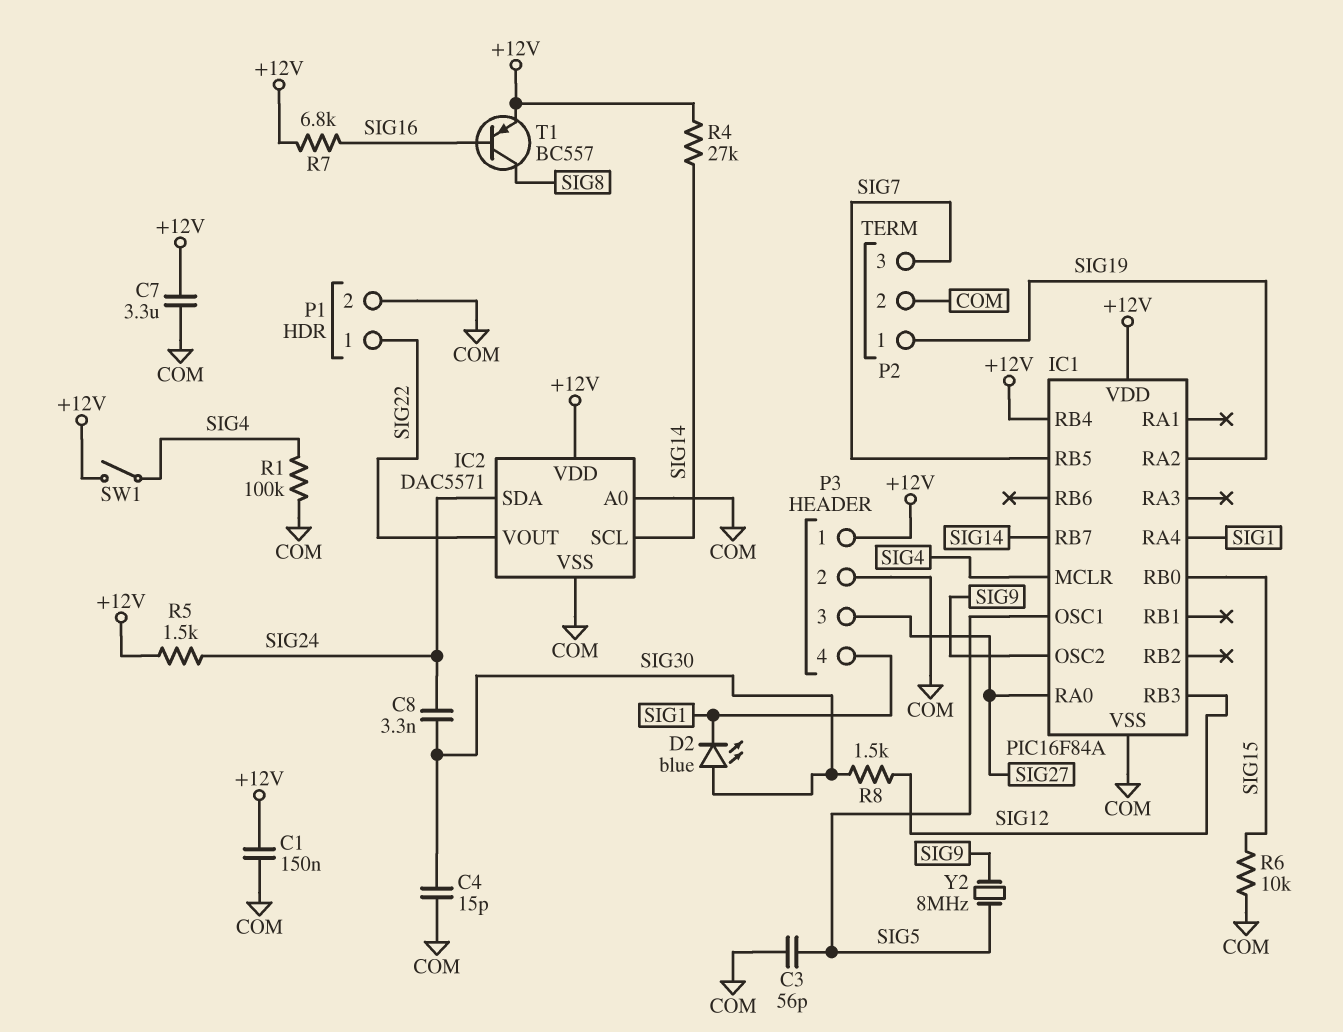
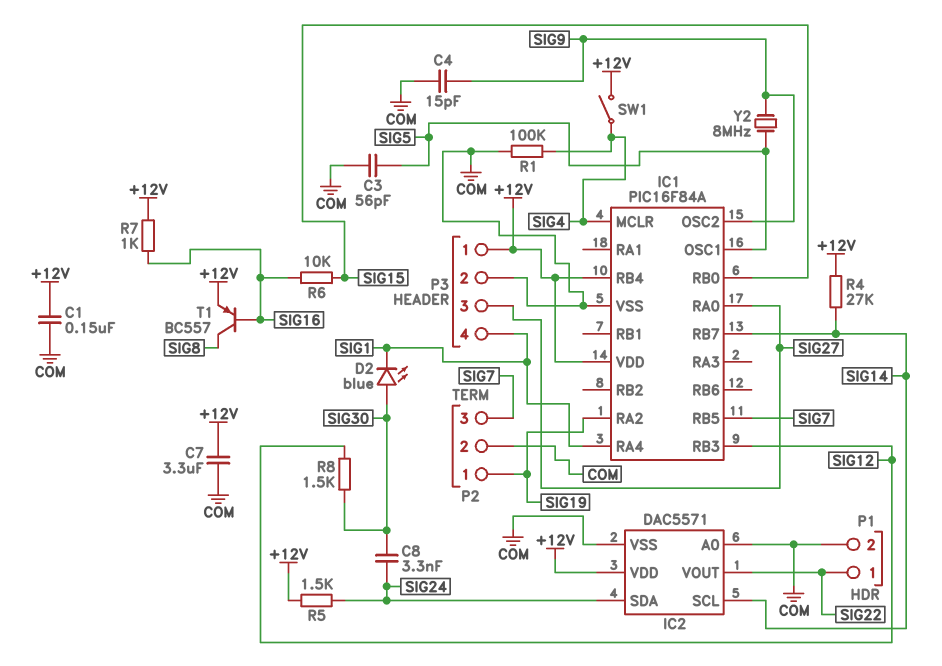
C4: 15pF (COM, SIG30) -> 15pF (COM, SIG9)
R6: 10k (COM, SIG15) -> 10k (SIG15, SIG16)
R7: 6.8k (+12V, SIG16) -> 1k (+12V, SIG16)

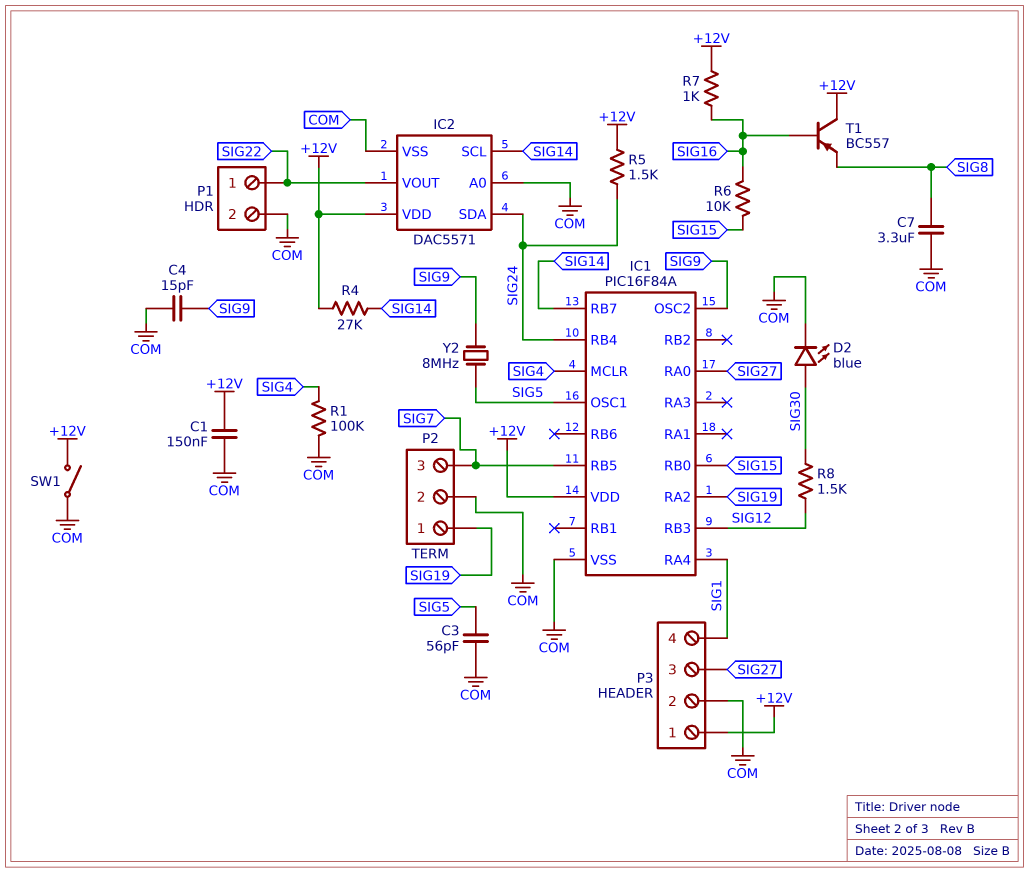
C7: 3.3uF (+12V, COM) -> 3.3uF (COM, SIG8)
C8: 3.3nF (SIG24, SIG30) -> none
D2: LED blue (A SIG30, K SIG1) -> LED blue (A SIG30, K COM)
IC1 pin RB4: +12V -> SIG24
SW1: switch (+12V, SIG4) -> switch (+12V, COM)
T1: PNP BC557 (B SIG16, C SIG8, E +12V) -> PNP BC557 (B SIG16, C +12V, E SIG8)

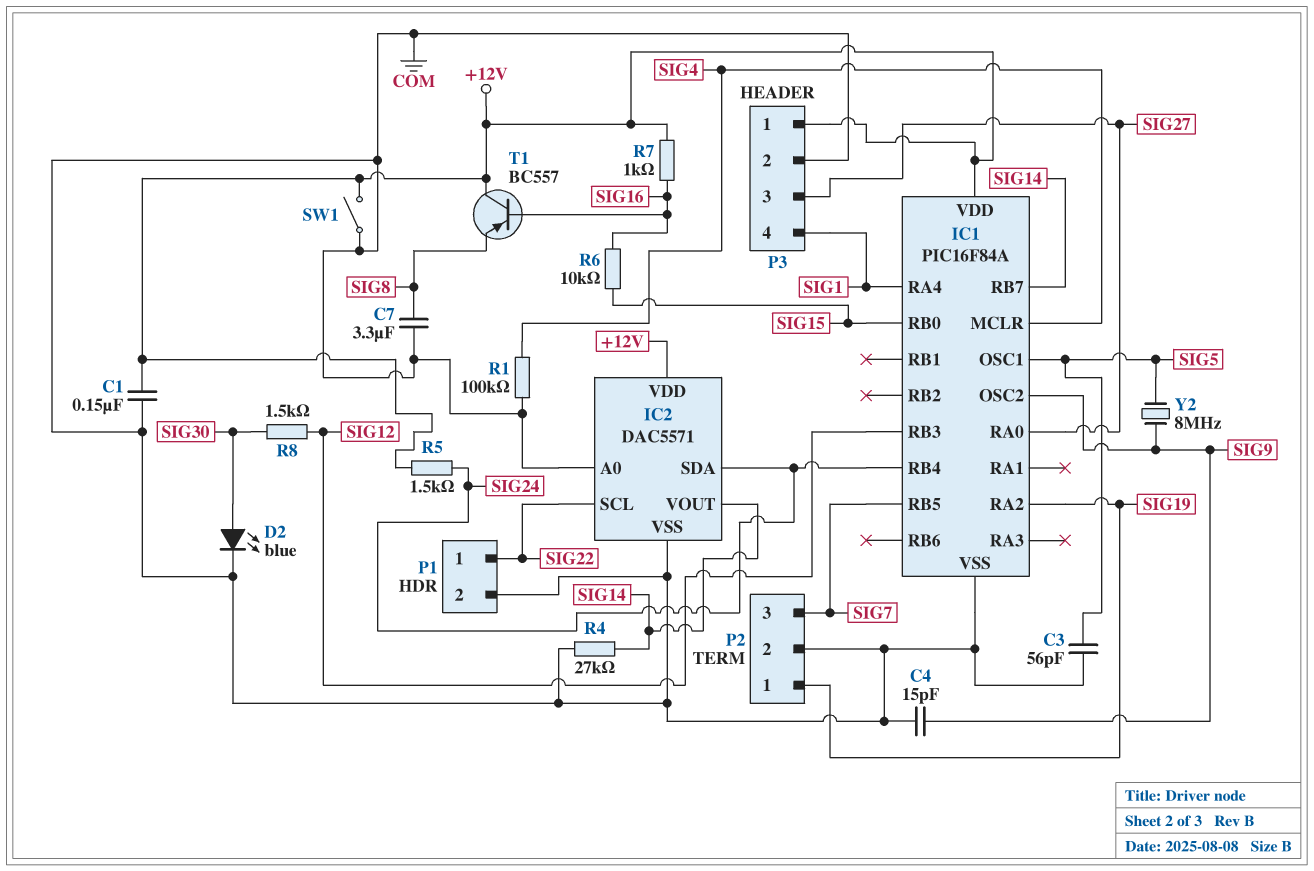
IC2 pin SCL: SIG14 -> SIG22
IC2 pin VOUT: SIG22 -> SIG14
R4: 27k (+12V, SIG14) -> 27k (COM, SIG14)

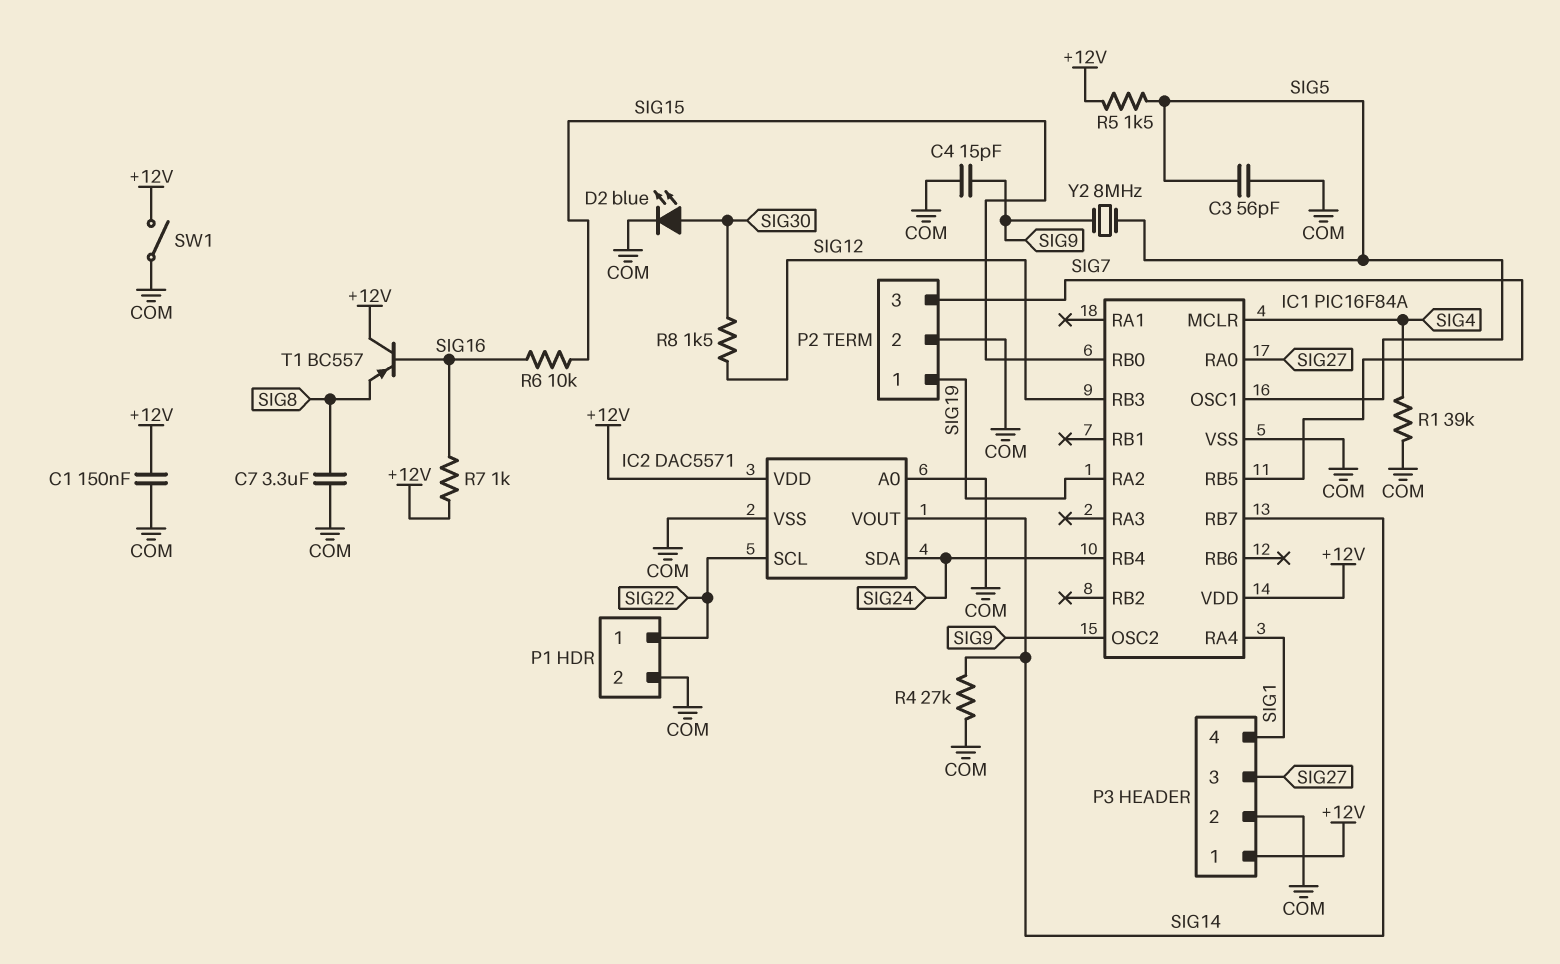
R1: 100k (COM, SIG4) -> 39k (COM, SIG4)
R5: 1.5k (+12V, SIG24) -> 1.5k (+12V, SIG5)

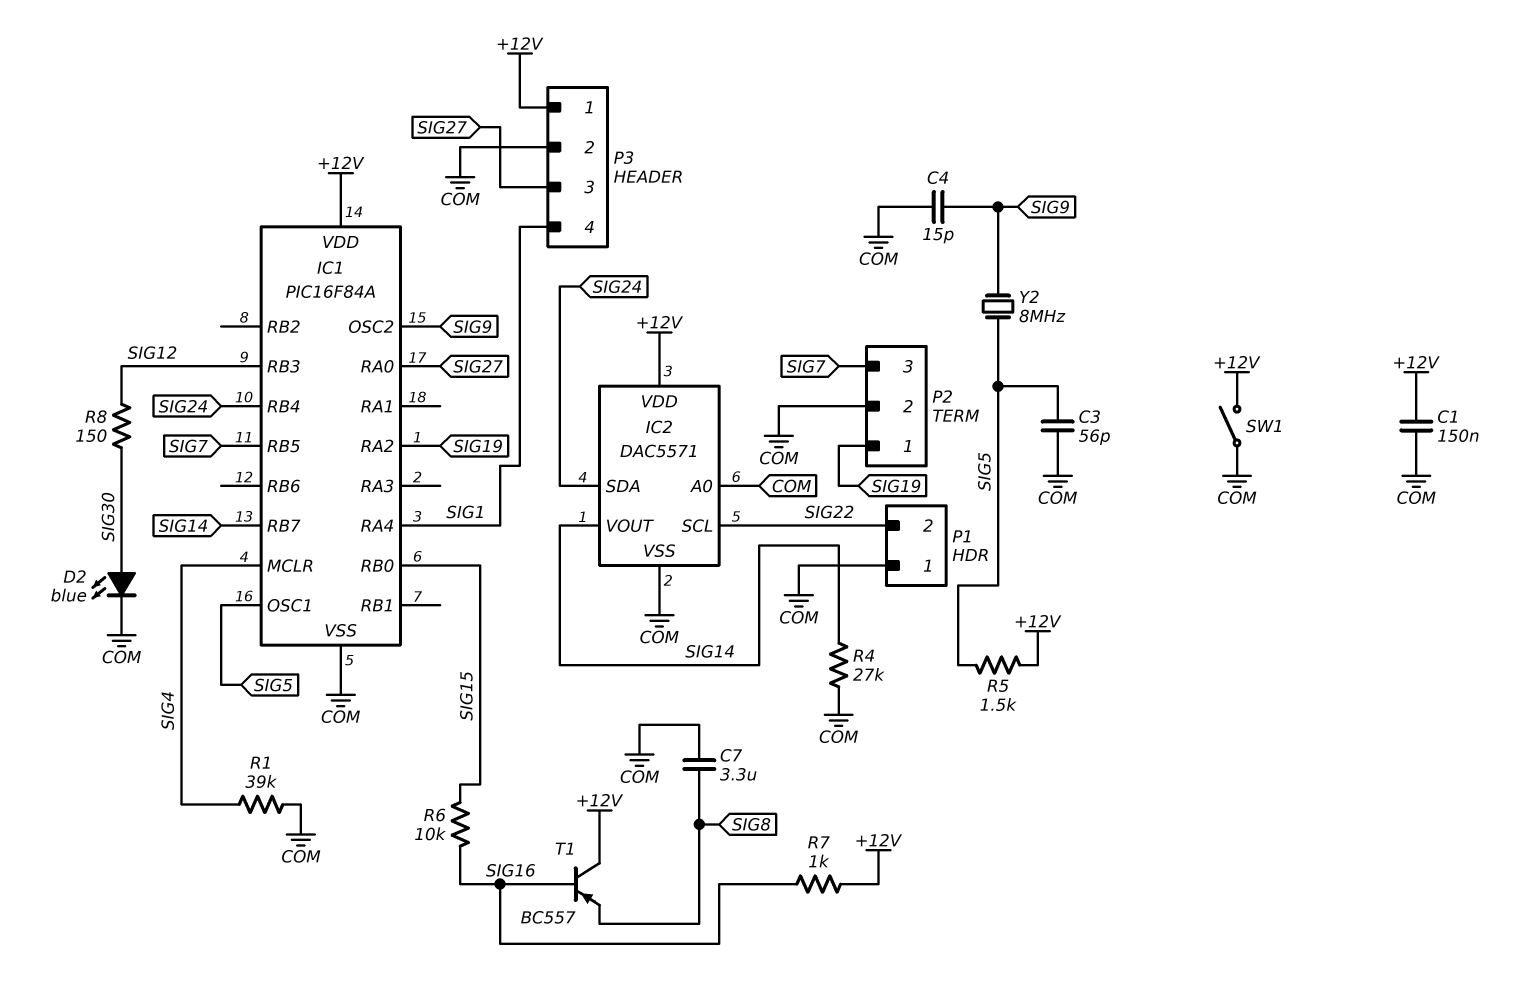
P1 pin 1: SIG22 -> COM
P1 pin 2: COM -> SIG22
R8: 1.5k (SIG12, SIG30) -> 150 (SIG12, SIG30)

